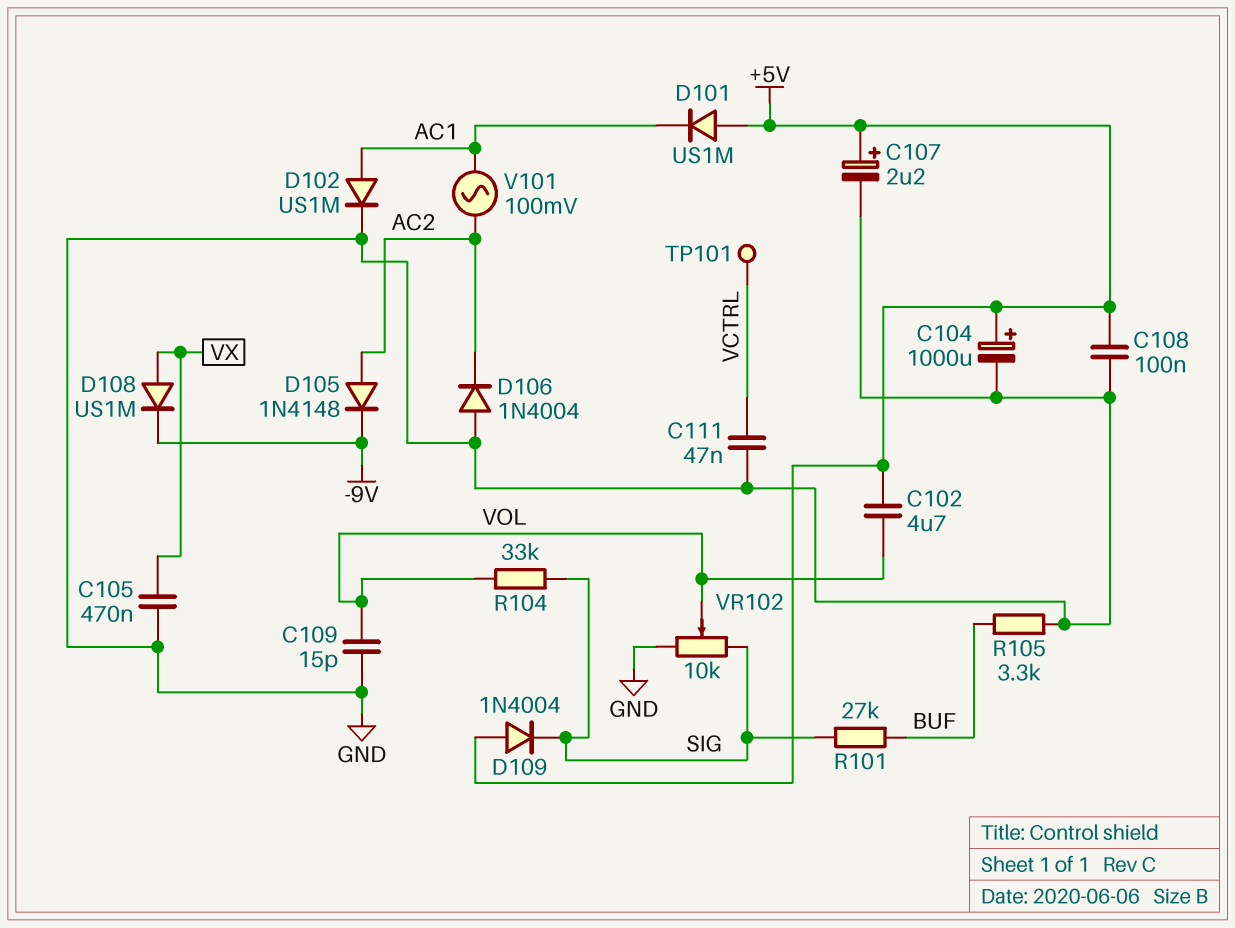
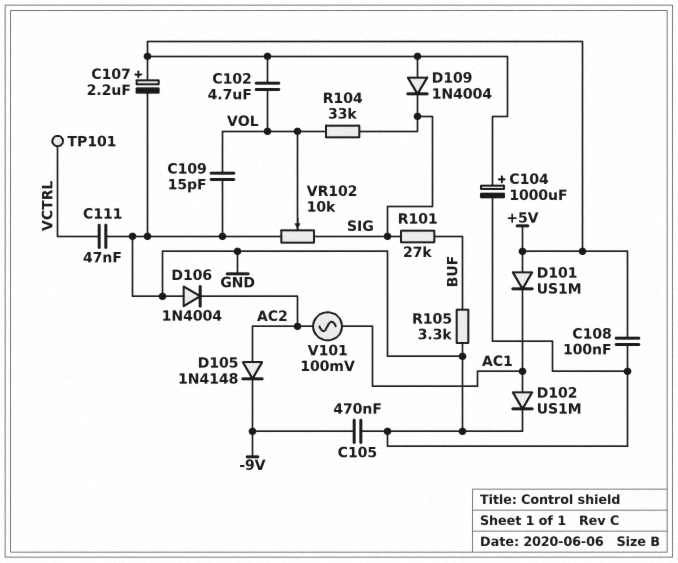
C105: 470nF (GND, VX) -> 470nF (-9V, GND)
D108: diode US1M (A VX, K -9V) -> none

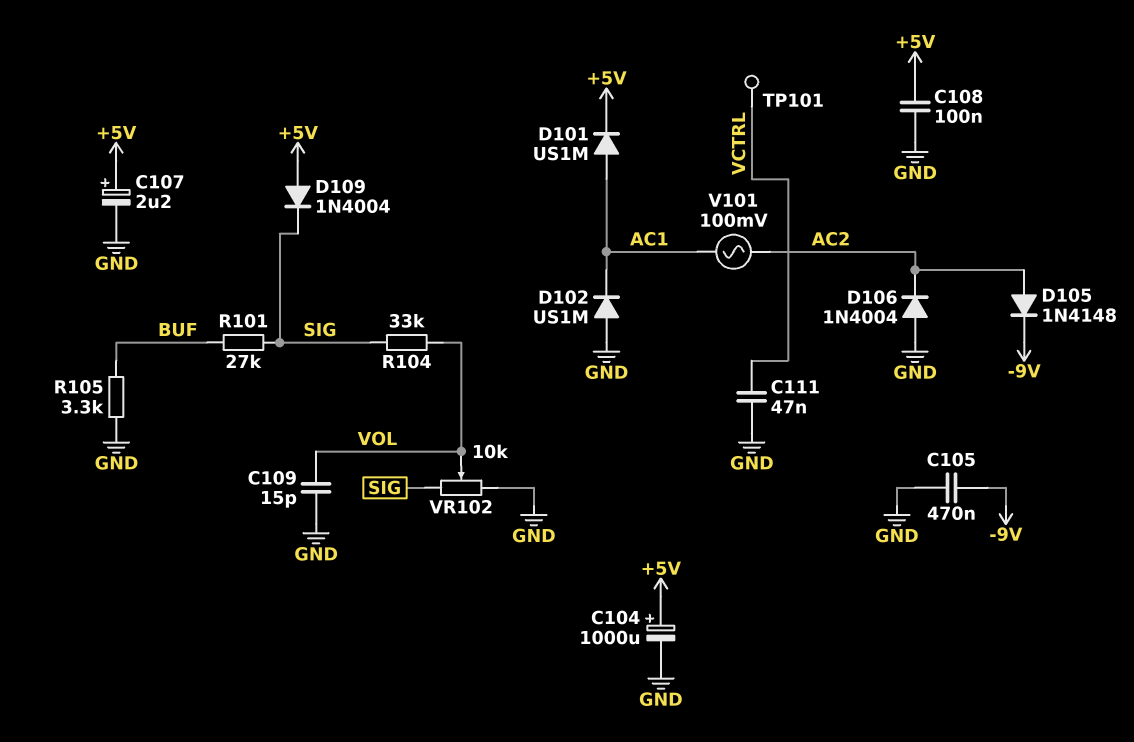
C102: 4.7uF (+5V, VOL) -> none
D101: diode US1M (A +5V, K AC1) -> diode US1M (A AC1, K +5V)
D102: diode US1M (A AC1, K GND) -> diode US1M (A GND, K AC1)

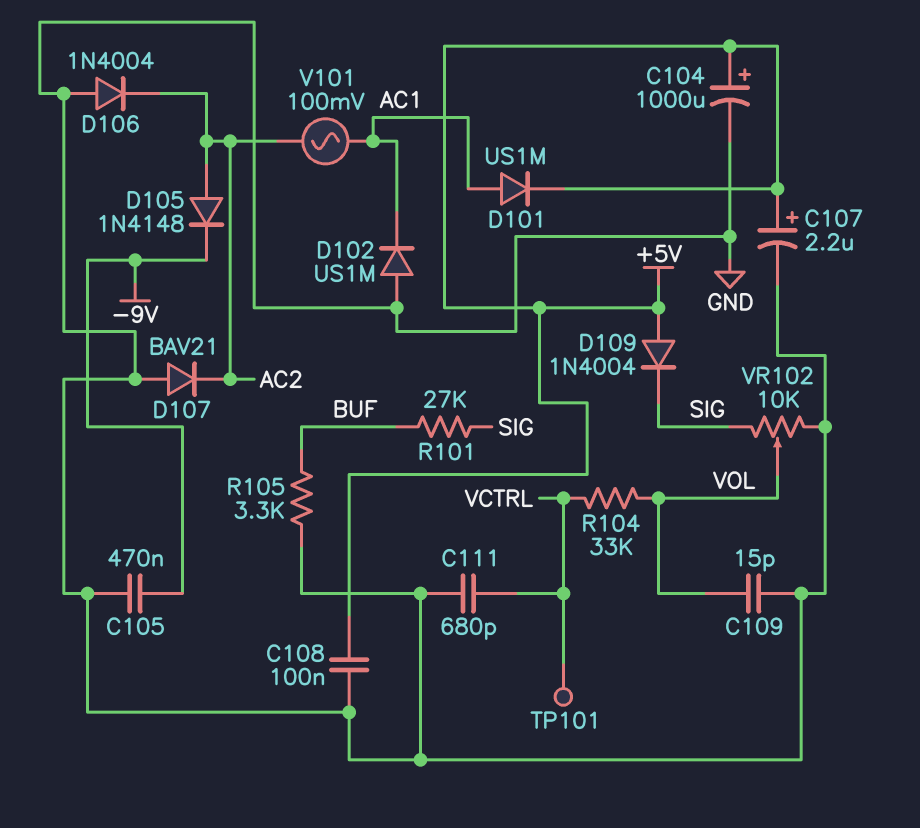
C111: 47nF (GND, VCTRL) -> 680pF (GND, VCTRL)
D107: none -> diode BAV21 (A GND, K AC2)
R104: 33k (SIG, VOL) -> 33k (VCTRL, VOL)

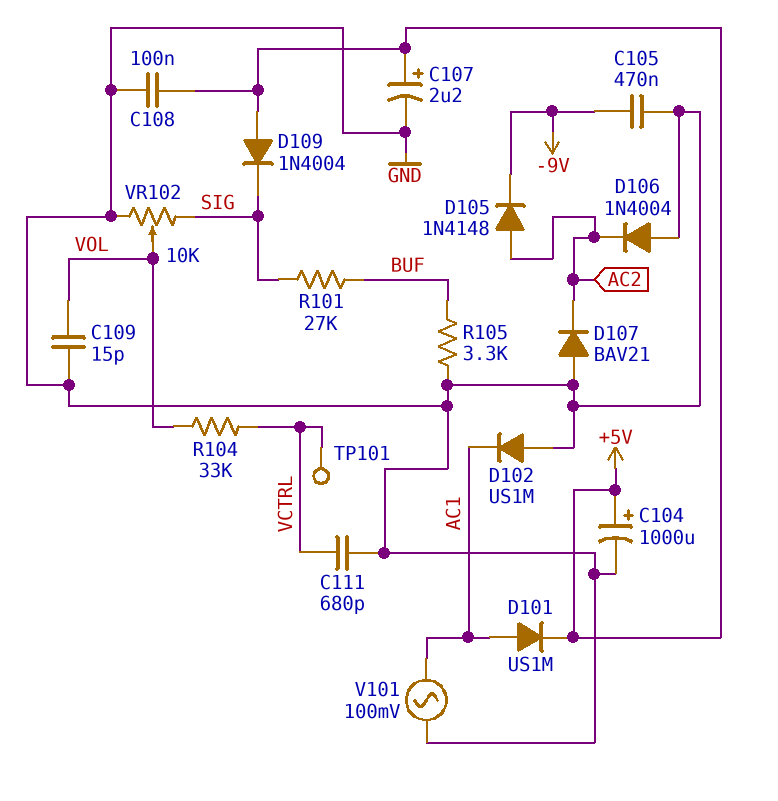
V101: AC 100mV (AC1, AC2) -> AC 100mV (AC1, GND)

